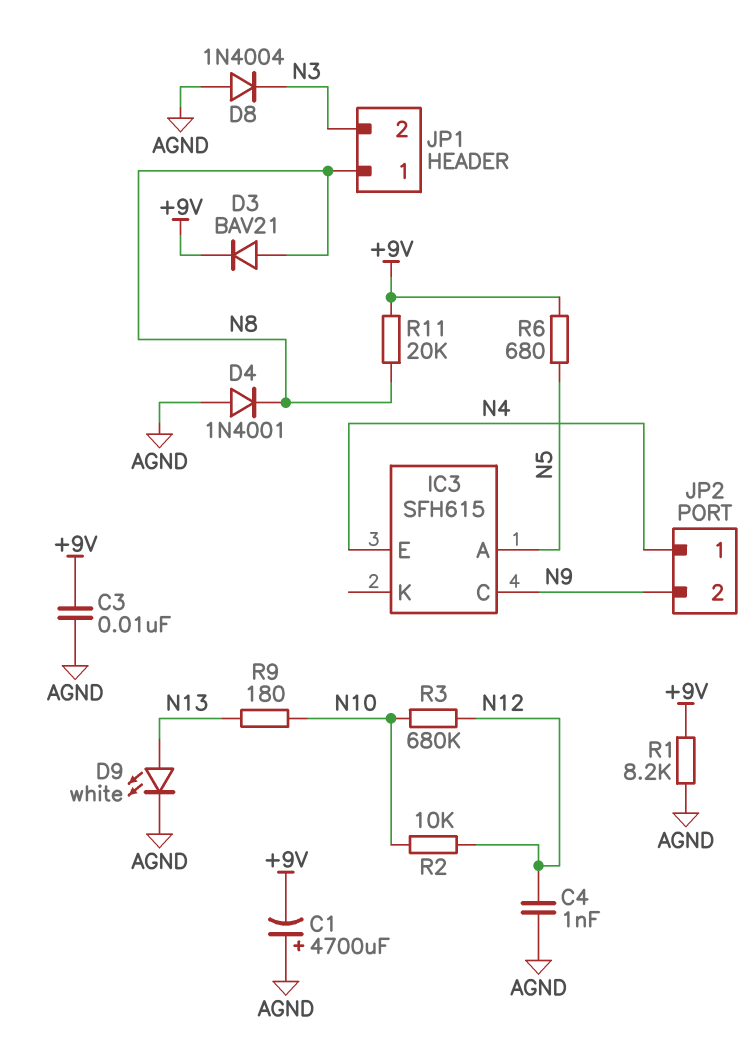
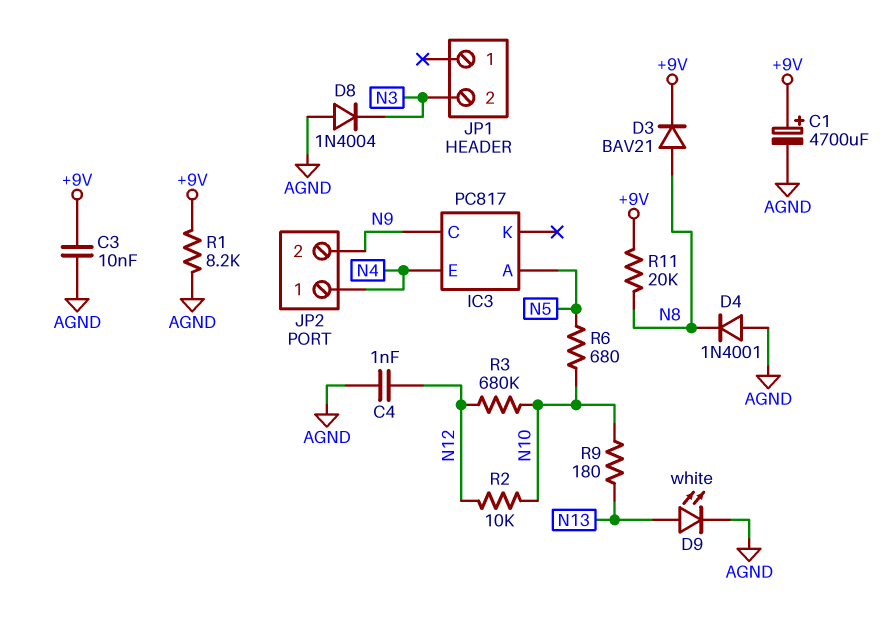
C1: 4700uF (plus AGND, minus +9V) -> 4700uF (plus +9V, minus AGND)
IC3: SFH615 -> PC817
JP1 pin 1: N8 -> none
R6: 680 (+9V, N5) -> 680 (N5, N10)

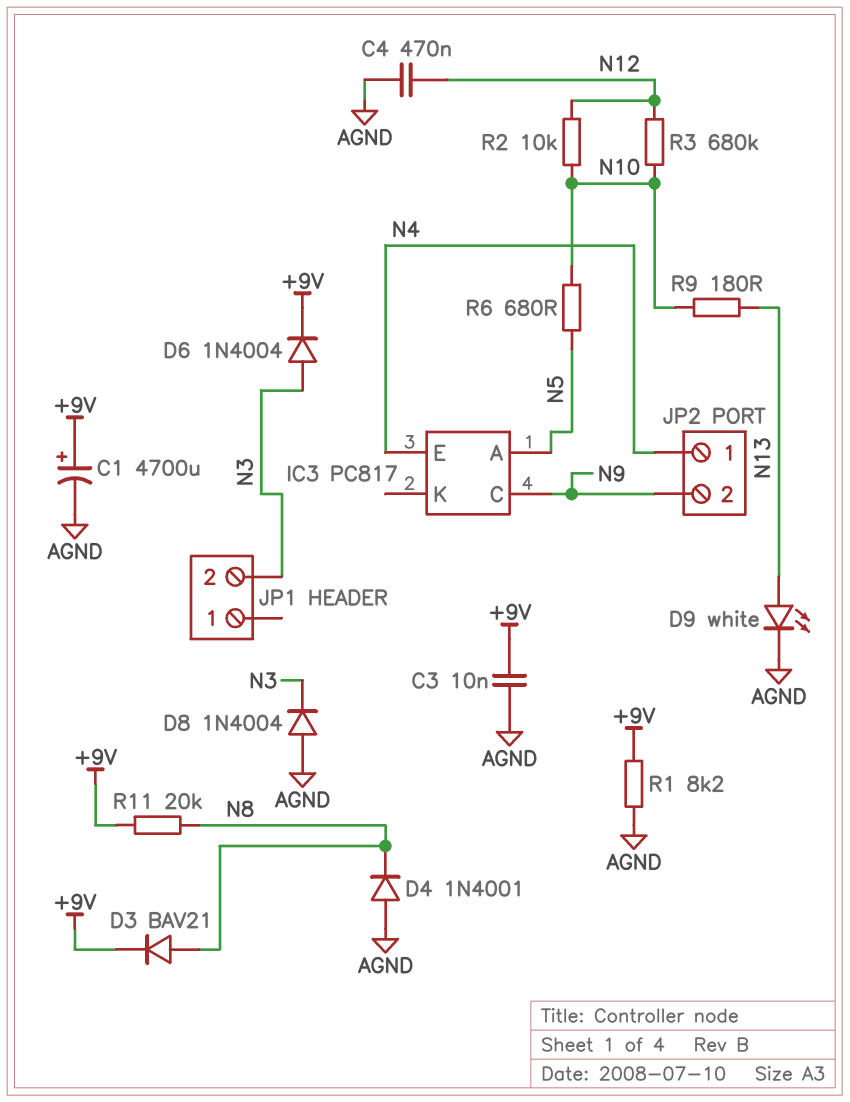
C4: 1nF (AGND, N12) -> 470nF (AGND, N12)
D6: none -> diode 1N4004 (A N3, K +9V)

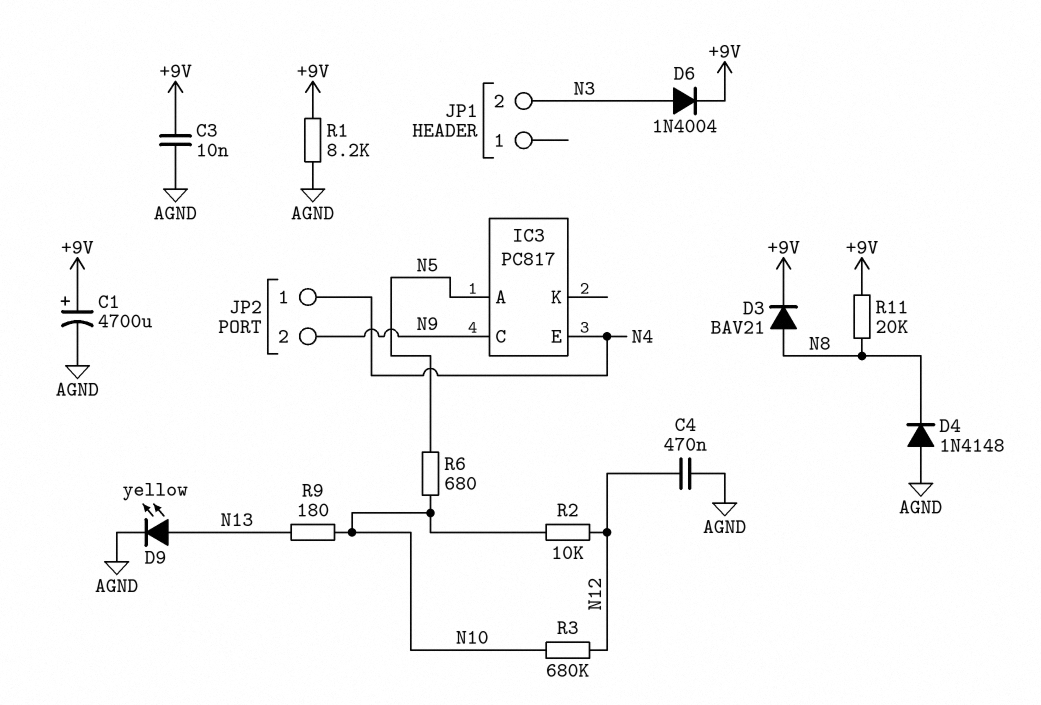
D4: diode 1N4001 (A AGND, K N8) -> diode 1N4148 (A AGND, K N8)
D8: diode 1N4004 (A AGND, K N3) -> none
D9: LED white (A N13, K AGND) -> LED yellow (A N13, K AGND)

